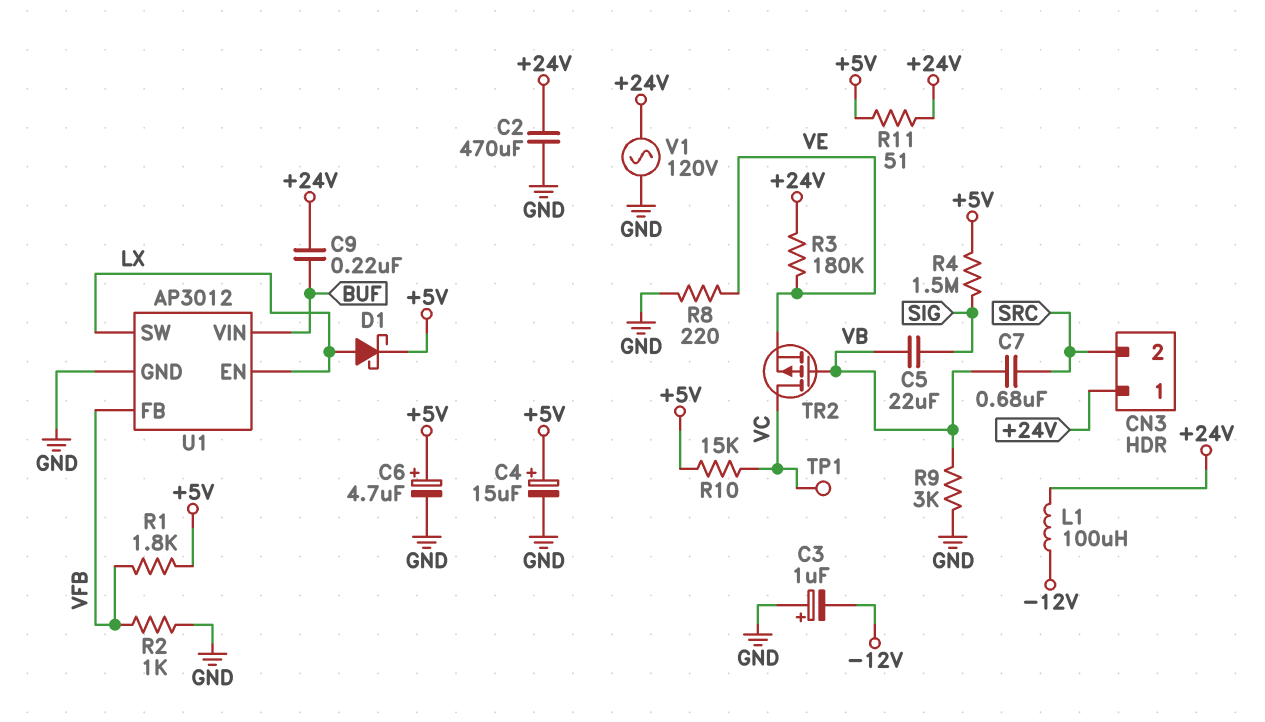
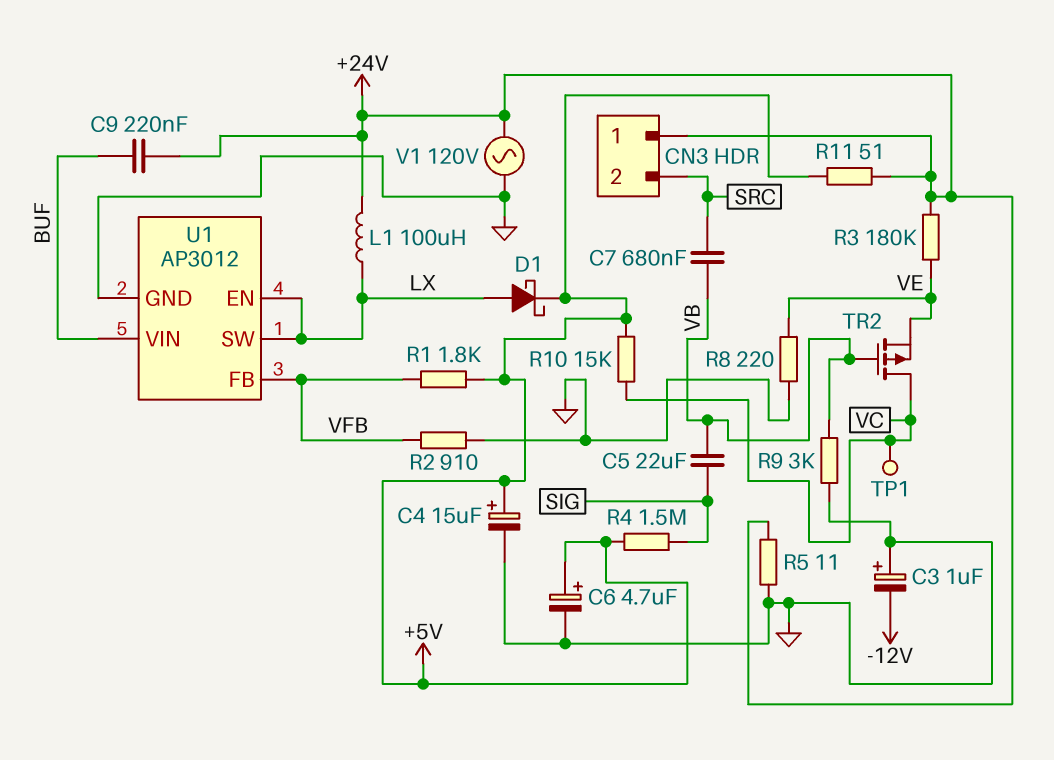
C2: 470uF (+24V, GND) -> none
L1: 100uH (+24V, -12V) -> 100uH (+24V, LX)
R2: 1k (GND, VFB) -> 910 (GND, VFB)
R5: none -> 11 (+24V, GND)

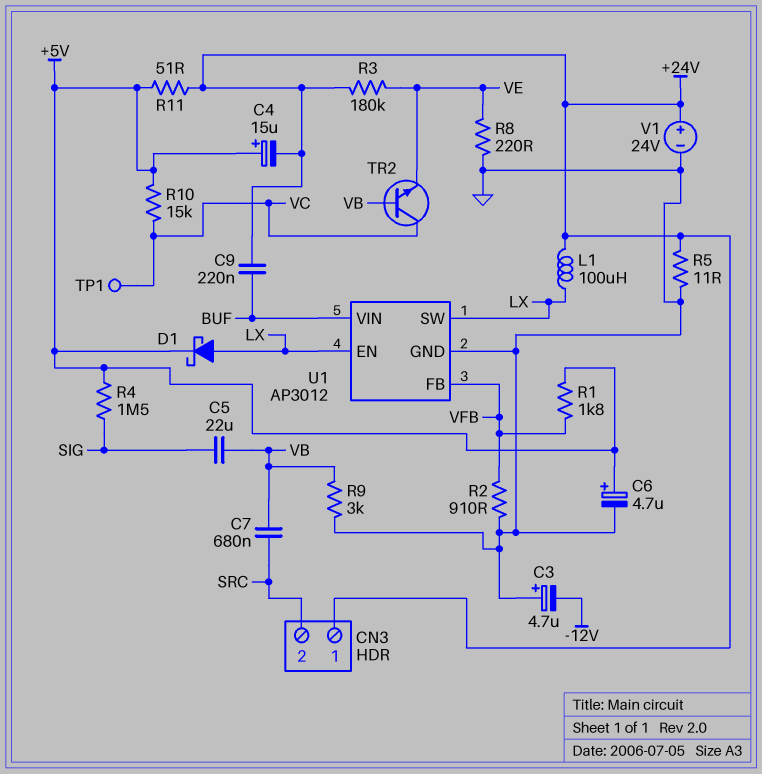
C3: 1uF (plus GND, minus -12V) -> 4.7uF (plus GND, minus -12V)
C4: 15uF (plus +5V, minus GND) -> 15uF (plus +5V, minus +24V)
TR2: PMOS (G VB, D VC, S VE) -> NPN (B VB, C VC, E VE)
V1: AC 120V (+24V, GND) -> 24V (plus +24V, minus GND)

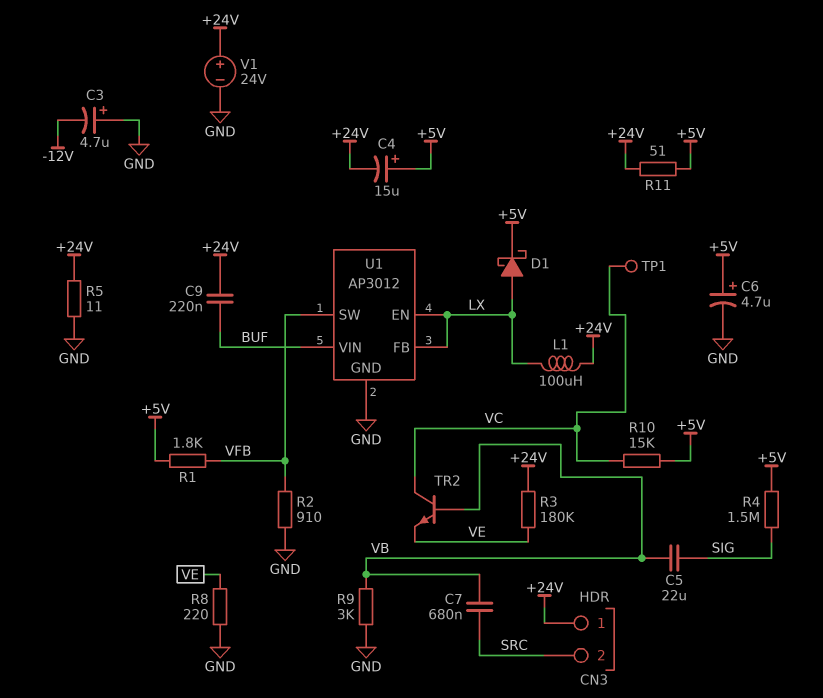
U1 pin FB: VFB -> LX
U1 pin SW: LX -> VFB

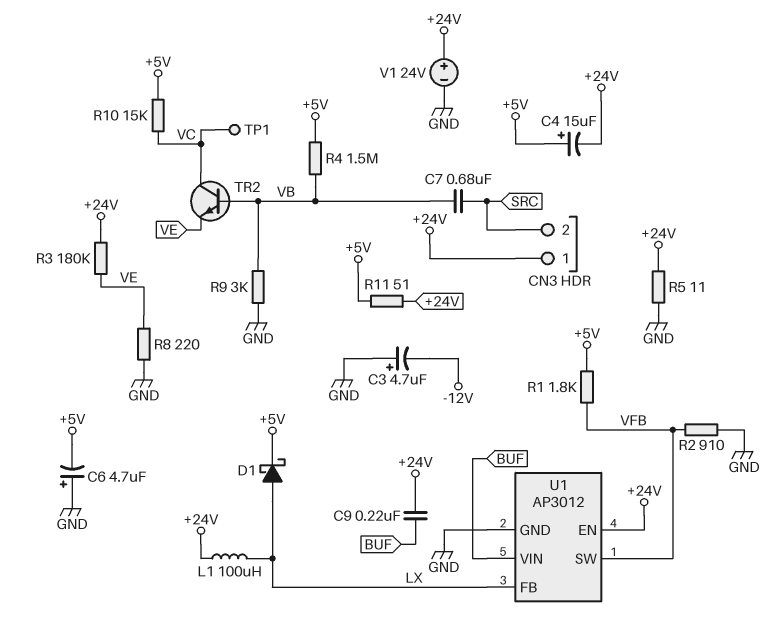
C5: 22uF (SIG, VB) -> none
C6: 4.7uF (plus +5V, minus GND) -> 4.7uF (plus GND, minus +5V)
R4: 1.5M (+5V, SIG) -> 1.5M (+5V, VB)
U1 pin EN: LX -> +24V

